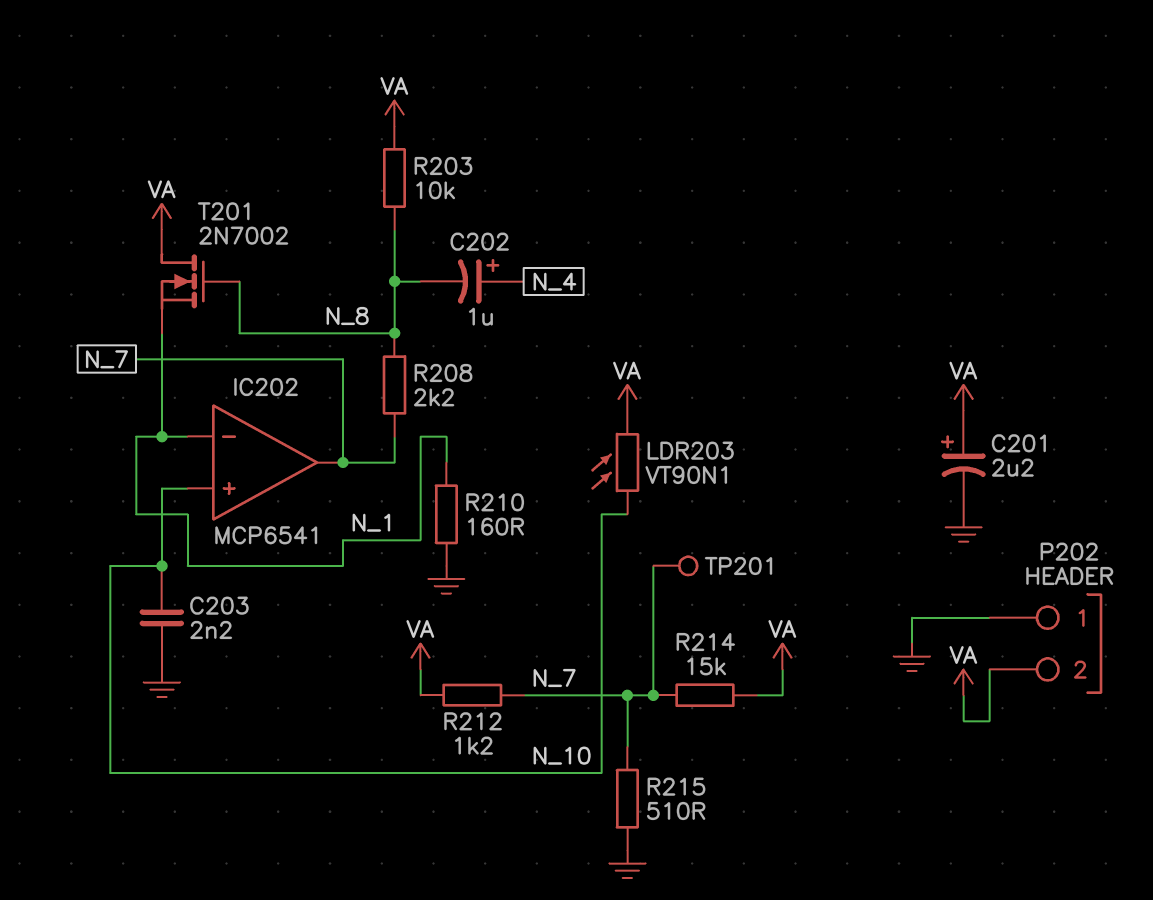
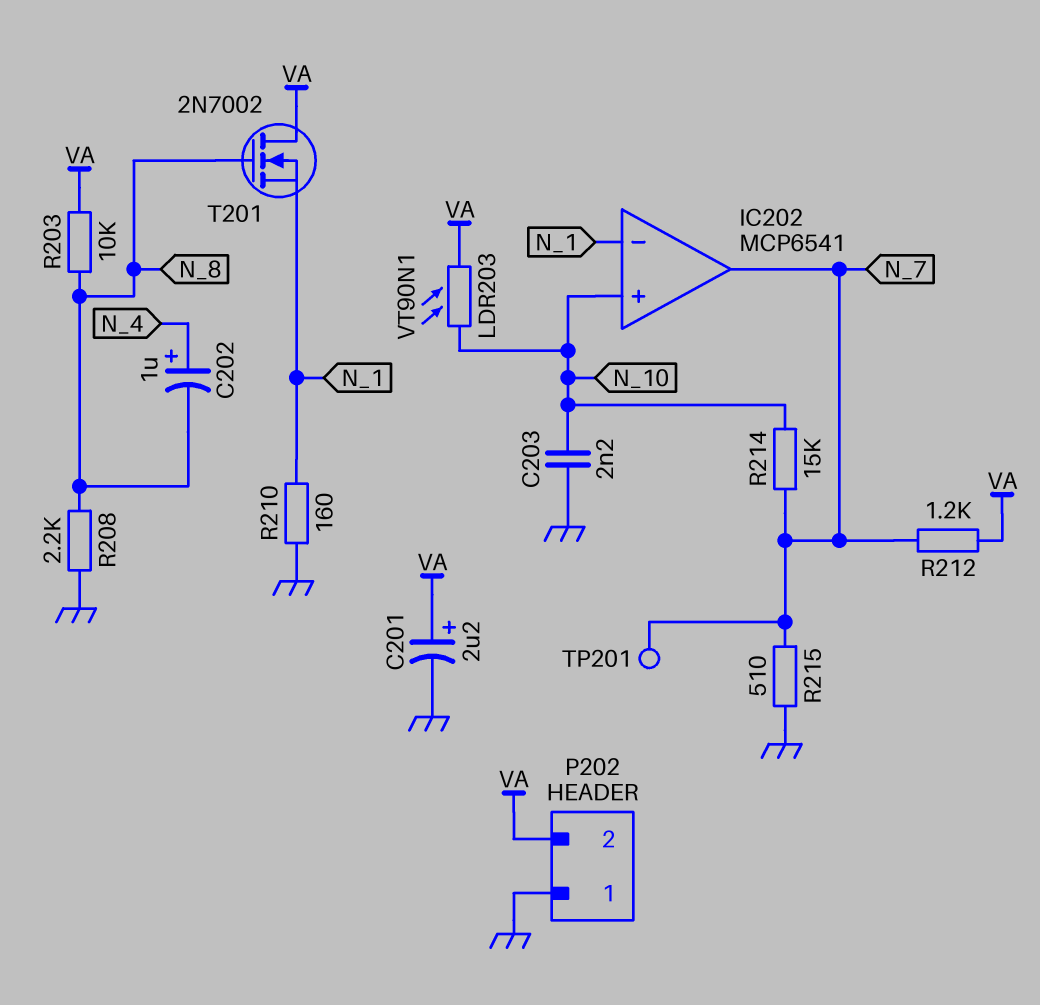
R208: 2.2k (N_7, N_8) -> 2.2k (GND, N_8)
R214: 15k (N_7, VA) -> 15k (N_7, N_10)

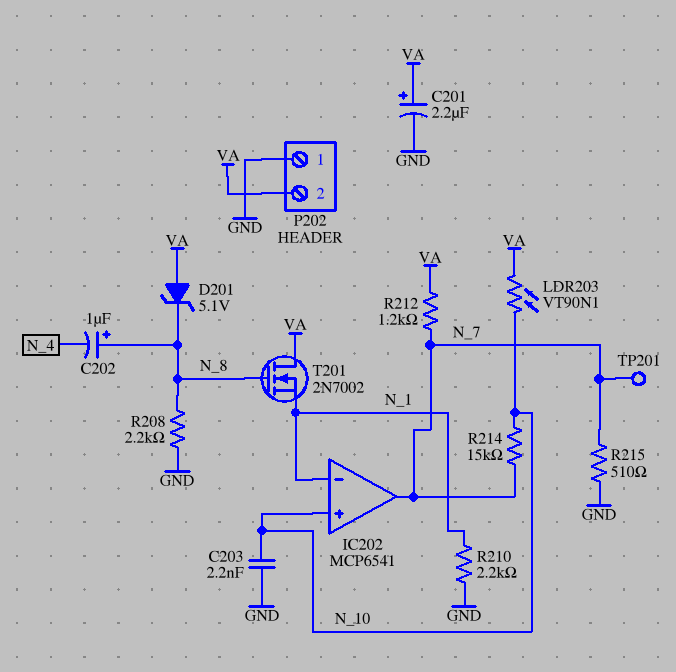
C202: 1uF (plus N_4, minus N_8) -> 1uF (plus N_8, minus N_4)
D201: none -> zener 5.1V (A VA, K N_8)
R203: 10k (N_8, VA) -> none
R210: 160 (GND, N_1) -> 2.2k (GND, N_1)

